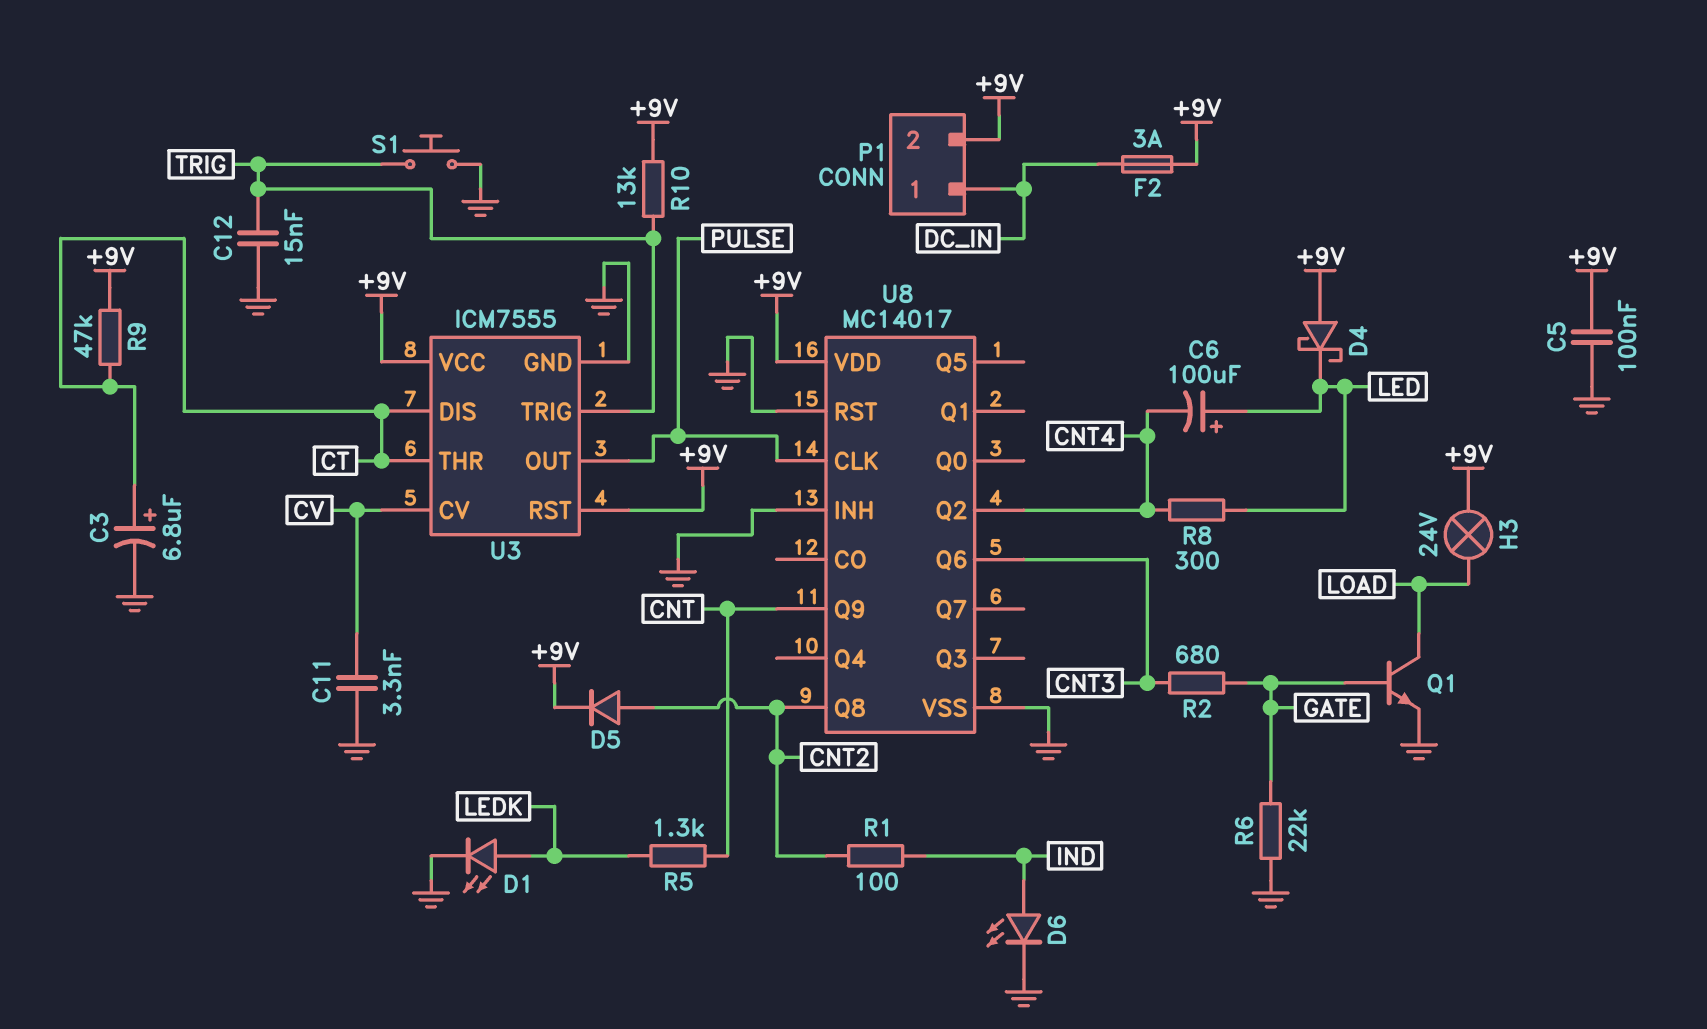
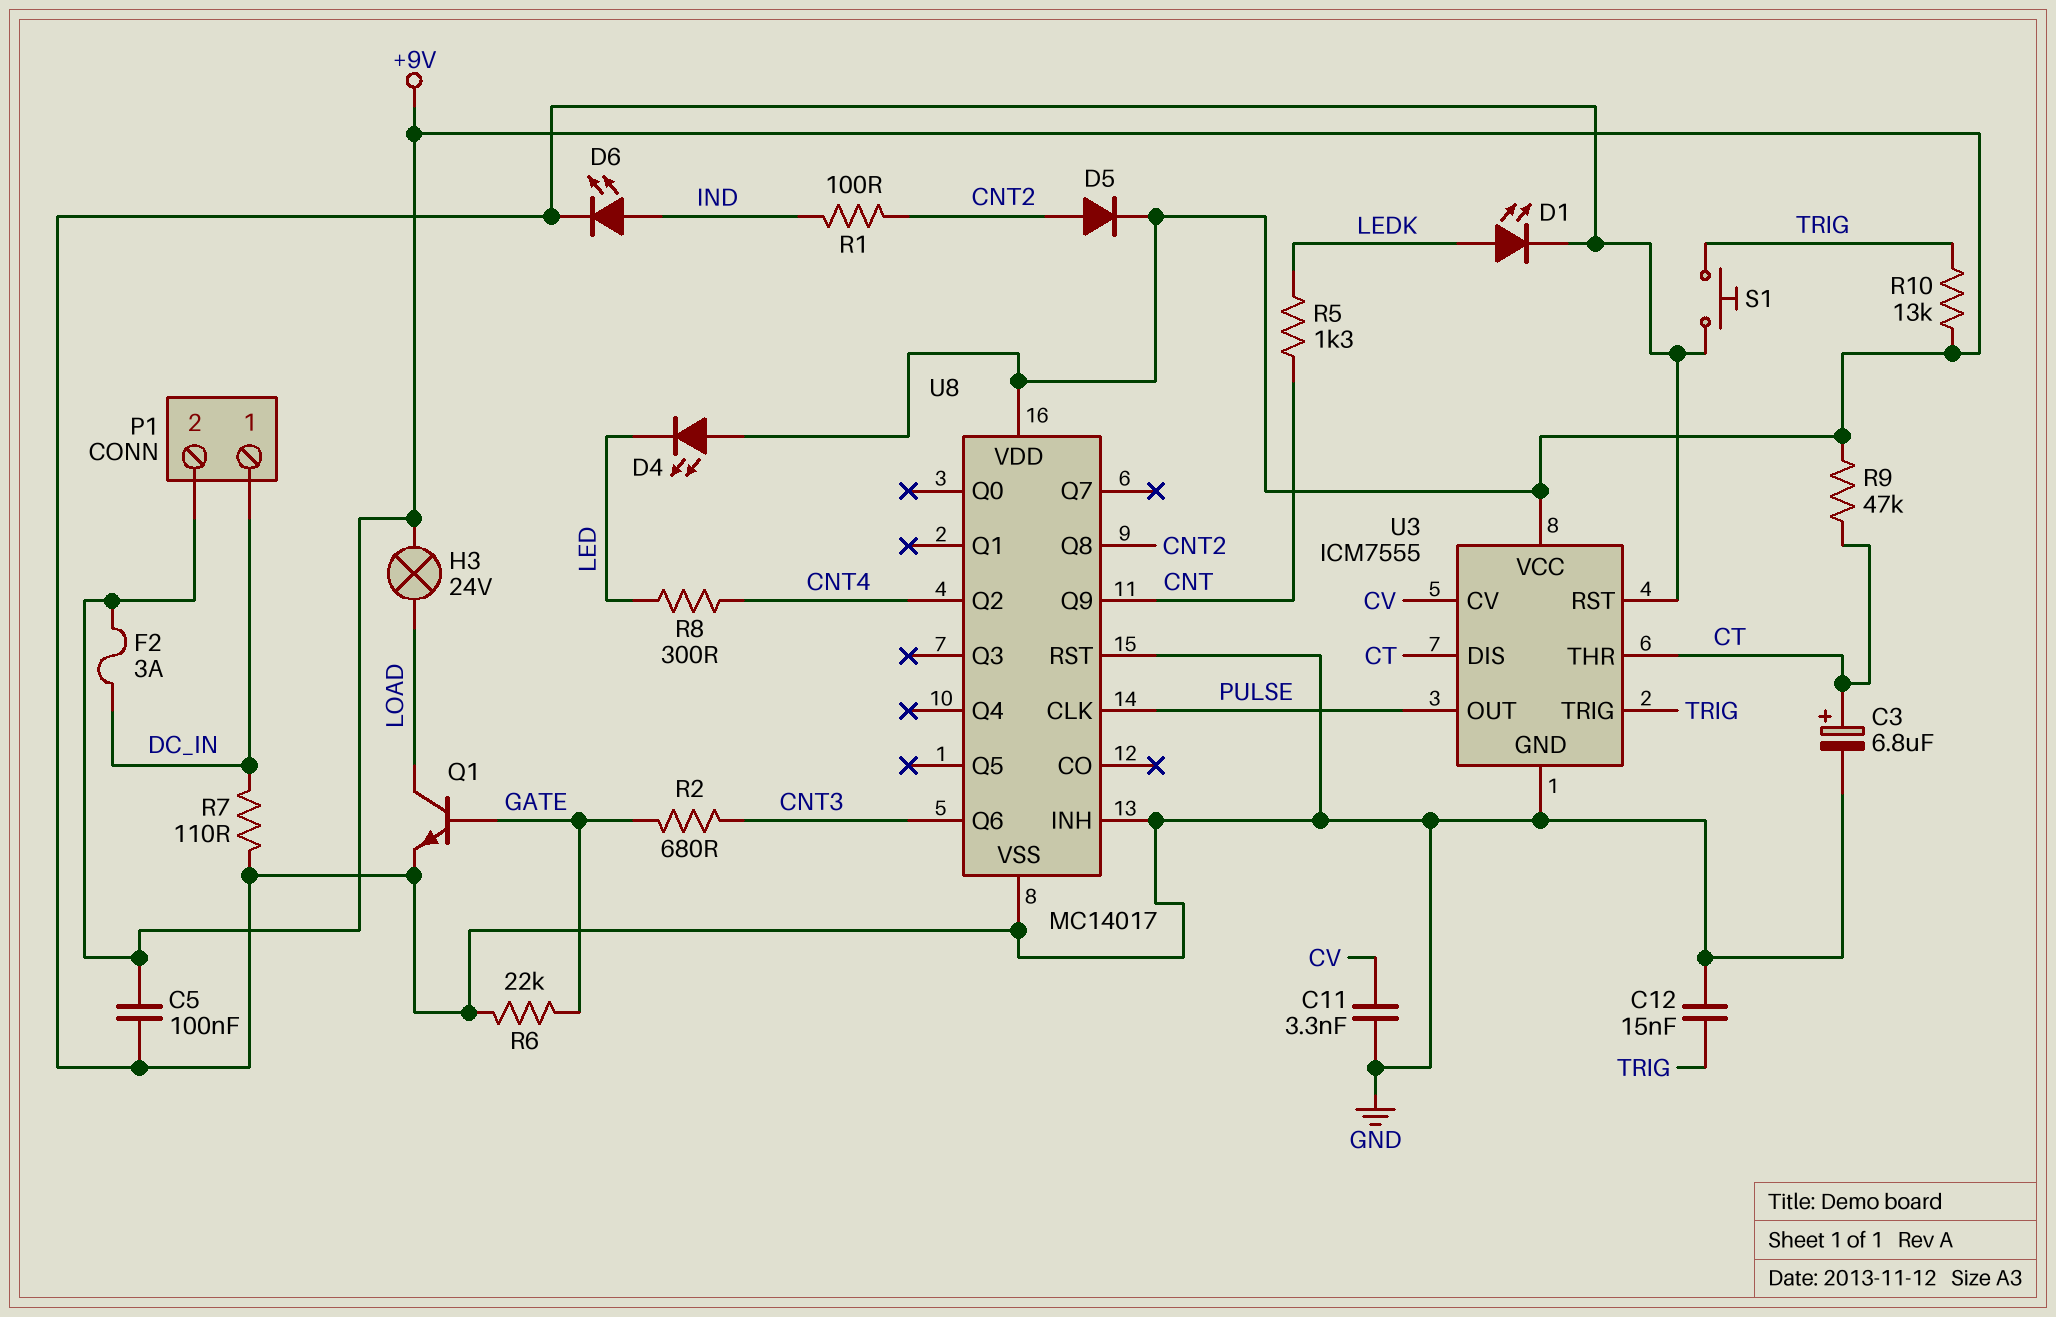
C6: 100uF (plus LED, minus CNT4) -> none
D4: schottky (A +9V, K LED) -> LED (A +9V, K LED)
R7: none -> 110 (DC_IN, GND)
U3 pin RST: +9V -> GND

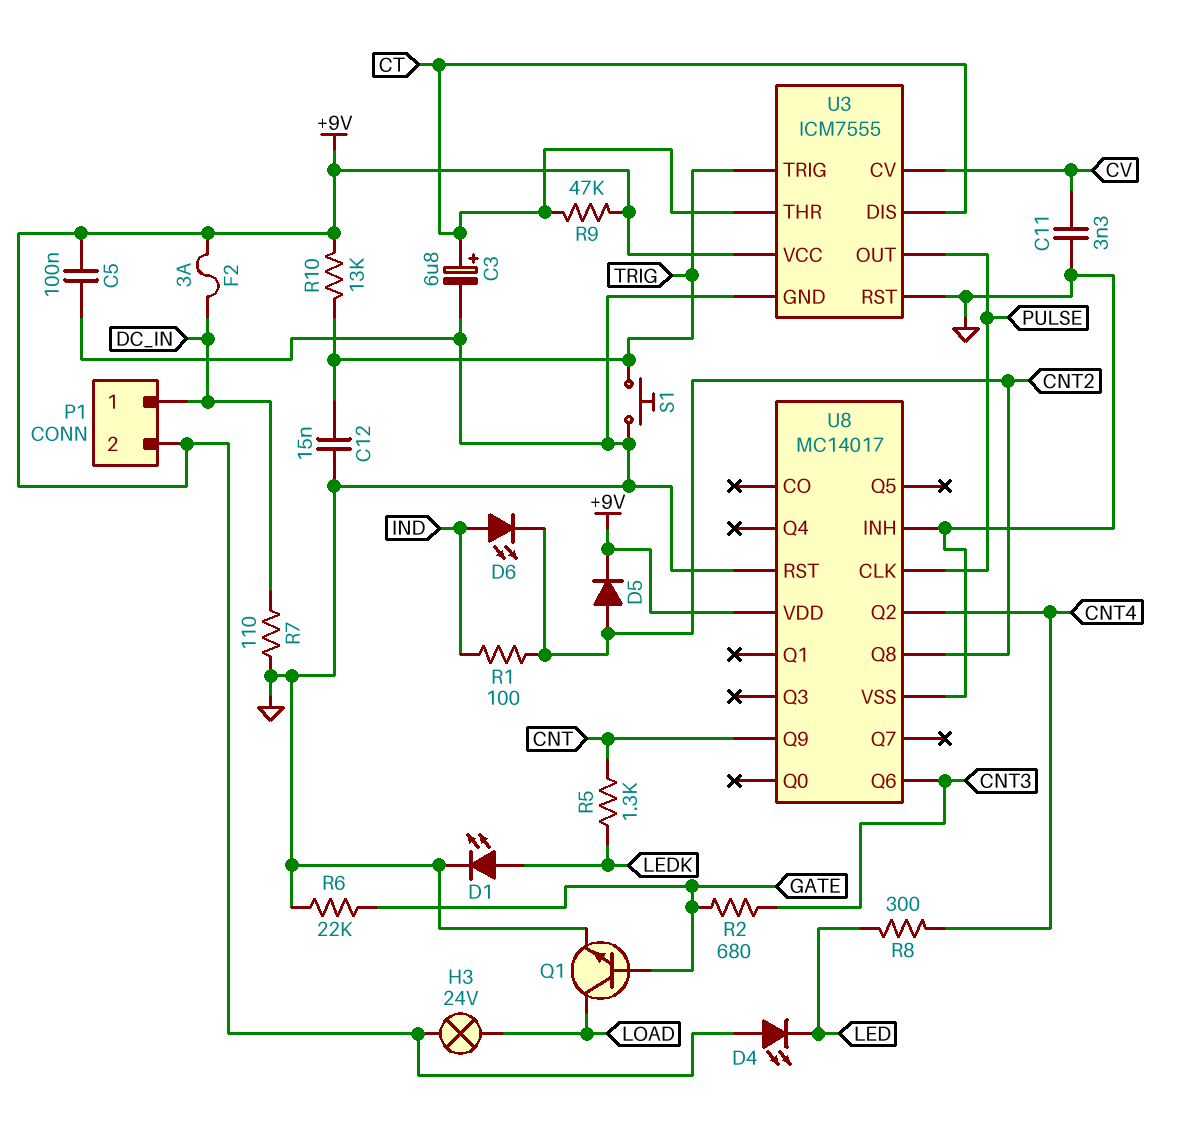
D6: LED (A IND, K GND) -> LED (A IND, K CNT2)

